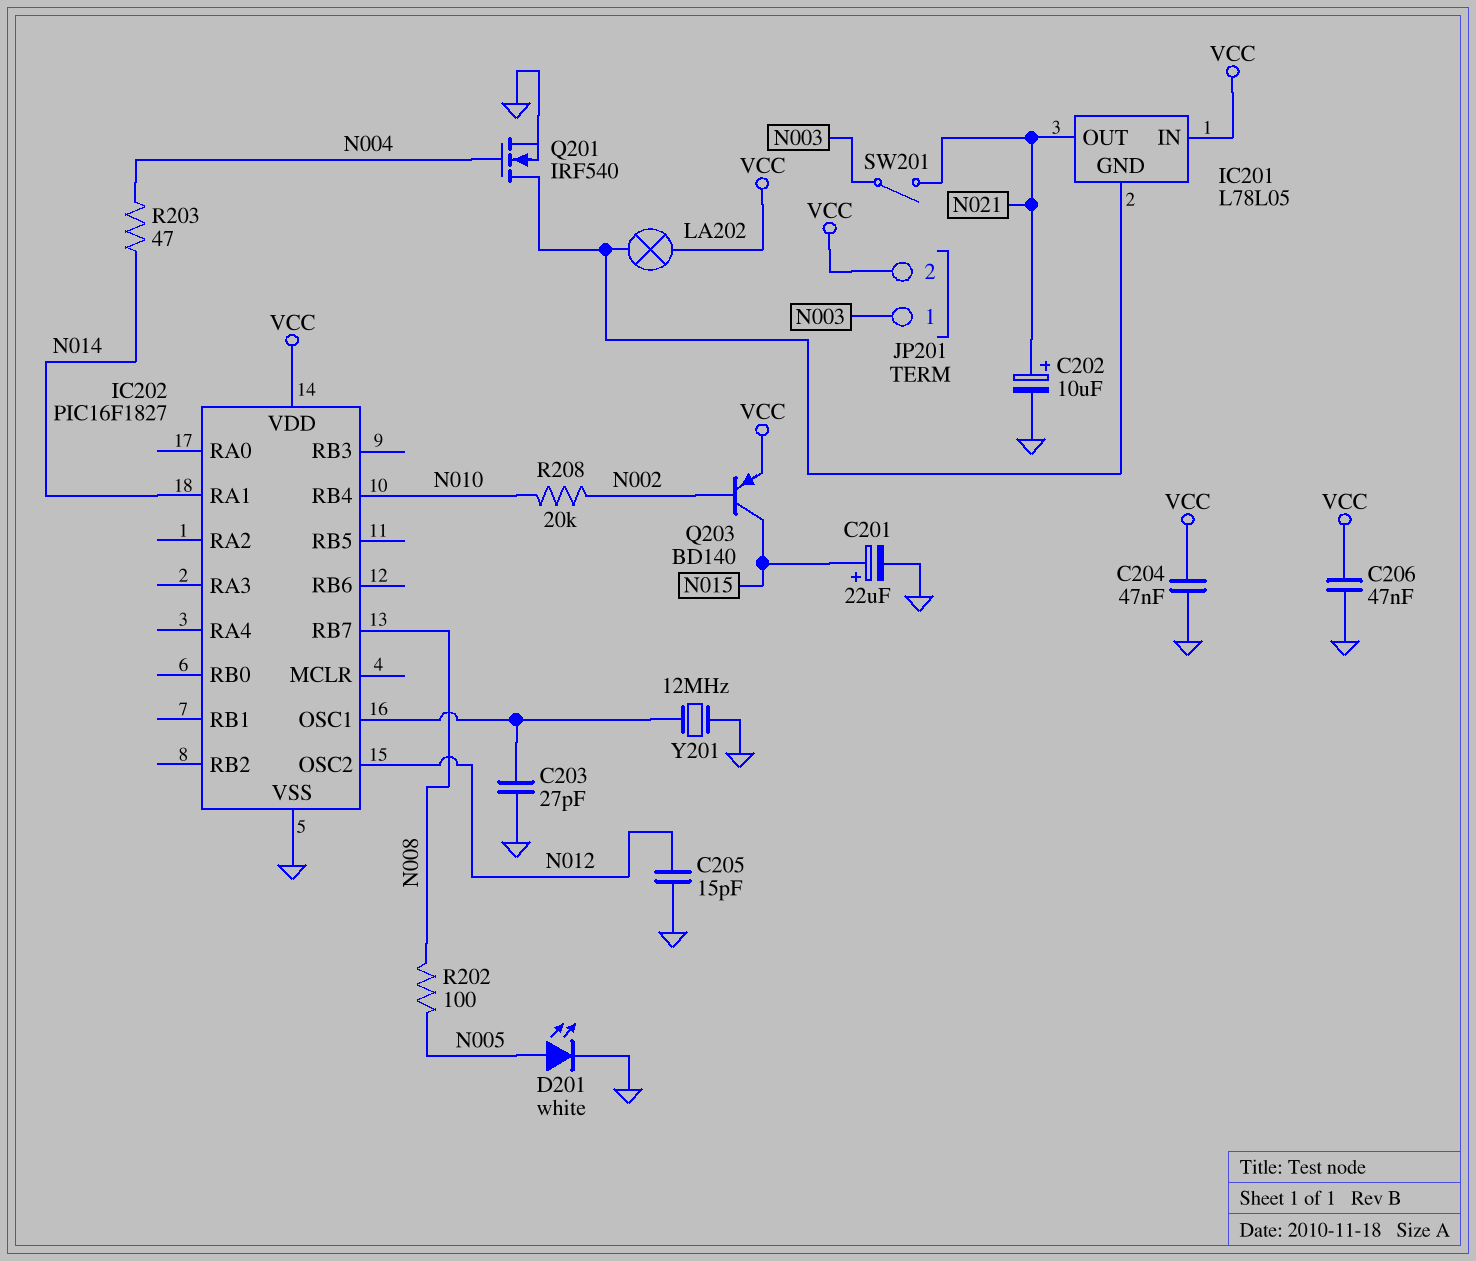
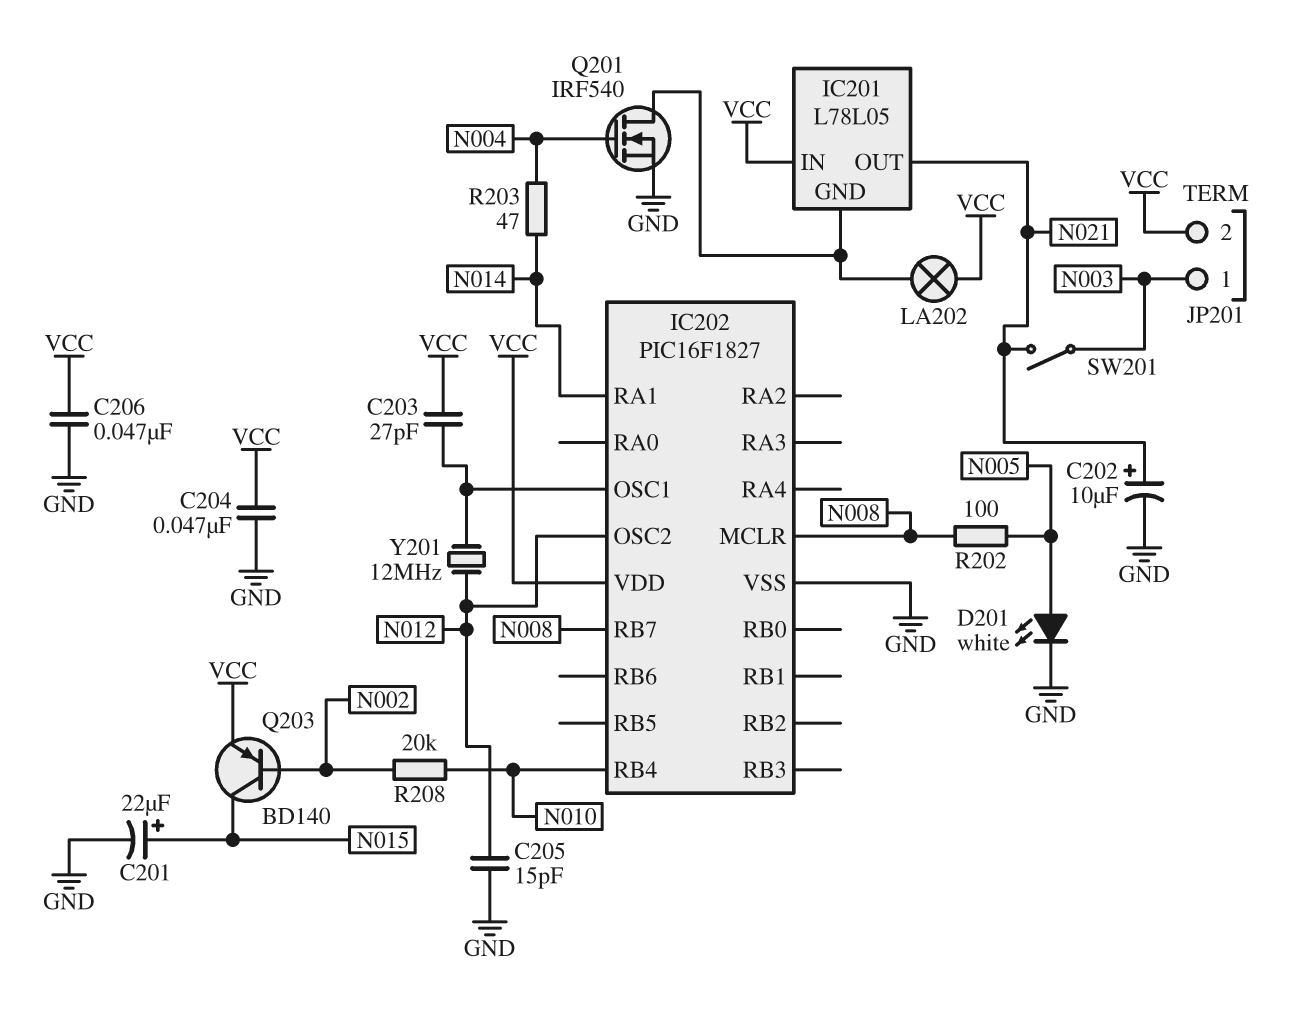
C203: 27pF (GND, IC202/OSC1) -> 27pF (IC202/OSC1, VCC)
IC202 pin MCLR: none -> N008
Y201: 12MHz (GND, IC202/OSC1) -> 12MHz (IC202/OSC1, N012)

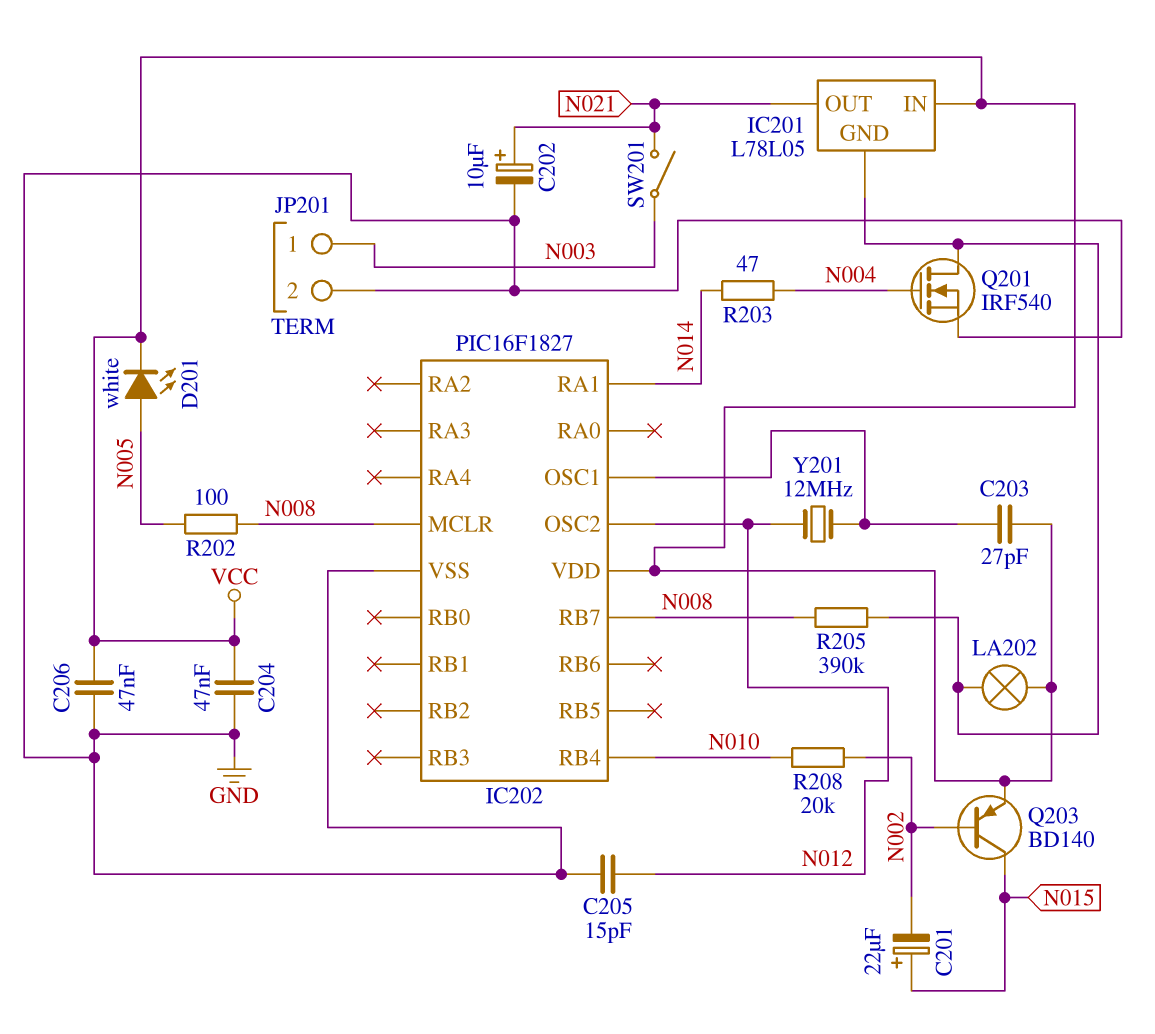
C201: 22uF (plus N015, minus GND) -> 22uF (plus N015, minus N002)
D201: LED white (A N005, K GND) -> LED white (A N005, K VCC)
JP201 pin 2: VCC -> GND
R205: none -> 390k (IC201/GND, N008)

